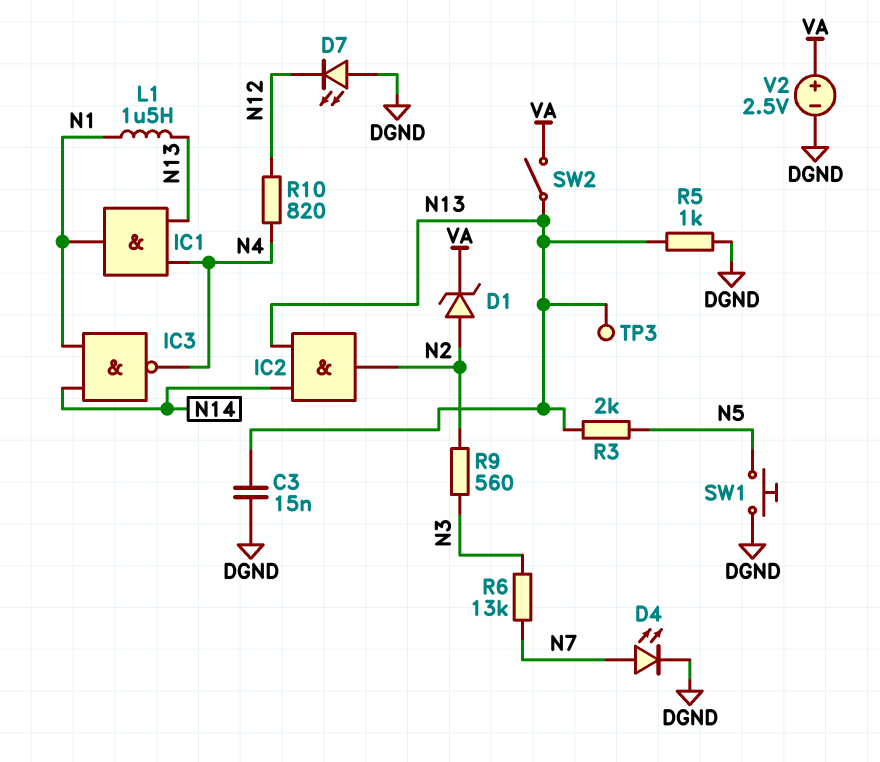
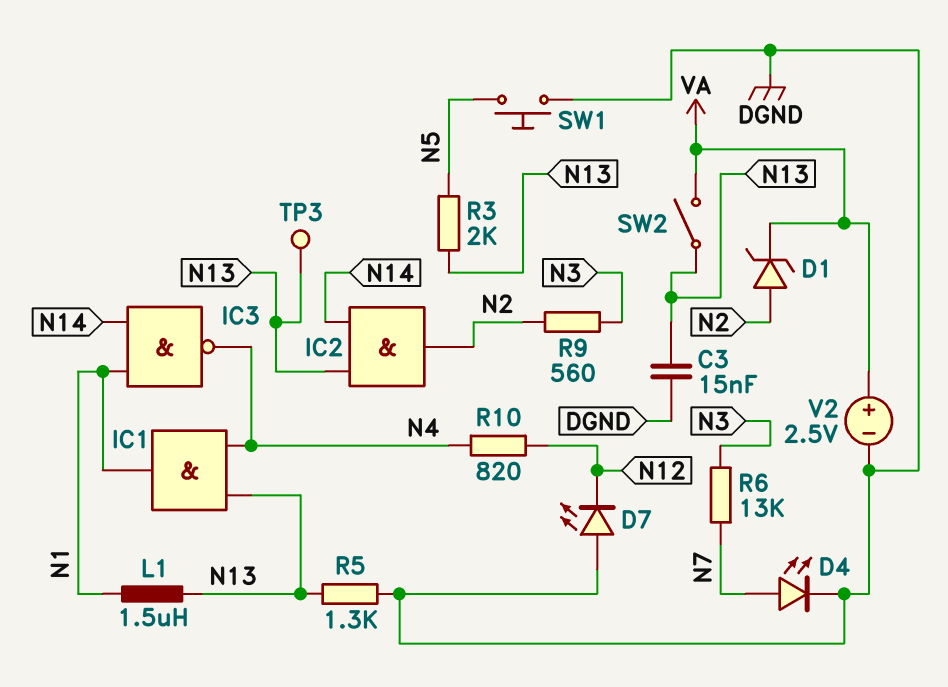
R5: 1k (DGND, N13) -> 1.3k (DGND, N13)

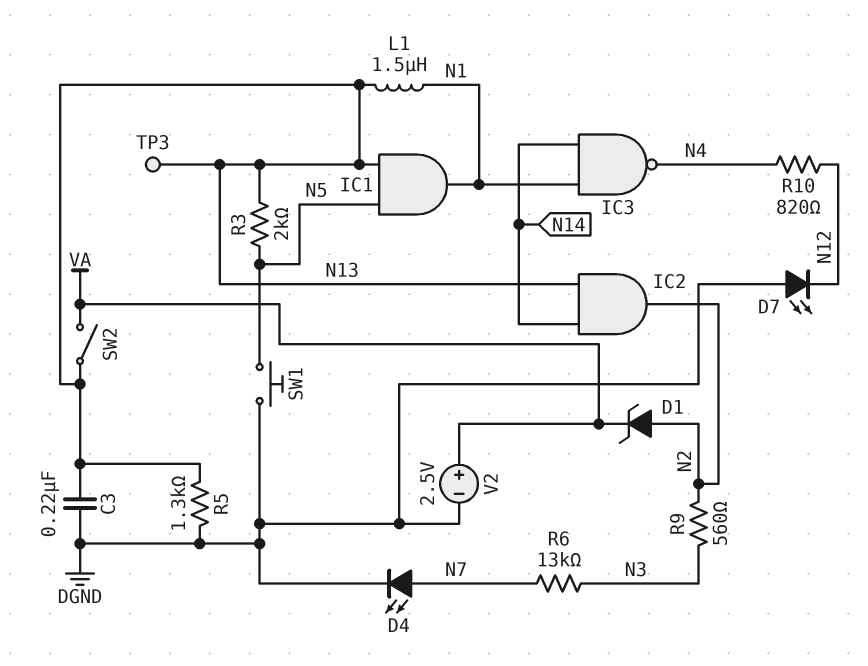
C3: 15nF (DGND, N13) -> 220nF (DGND, N13)
IC1: AND (in N4, in N13, out N1) -> AND (in N5, in N13, out N1)

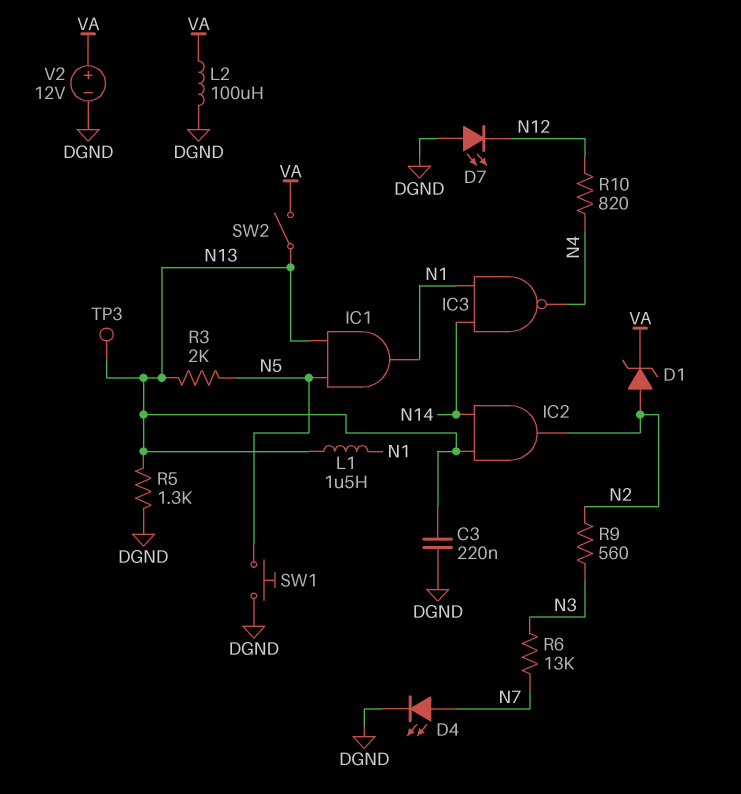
L2: none -> 100uH (DGND, VA)
V2: 2.5V (plus VA, minus DGND) -> 12V (plus VA, minus DGND)

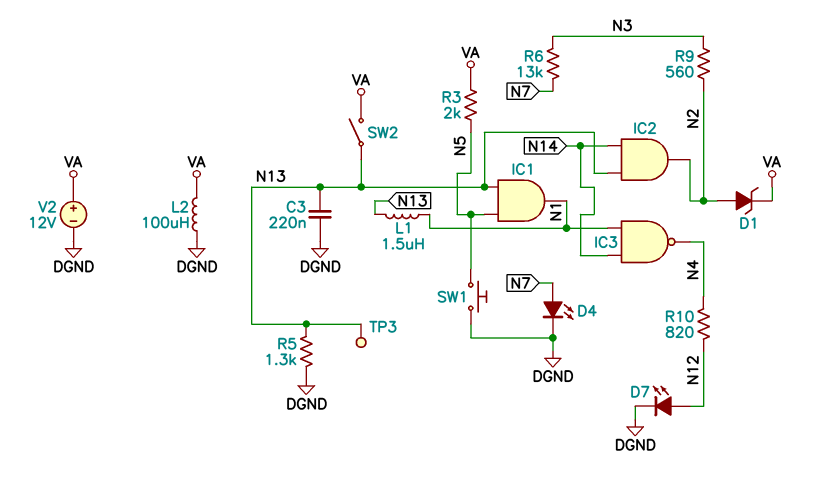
D7: LED (A DGND, K N12) -> LED (A N12, K DGND)
R3: 2k (N5, N13) -> 2k (N5, VA)

